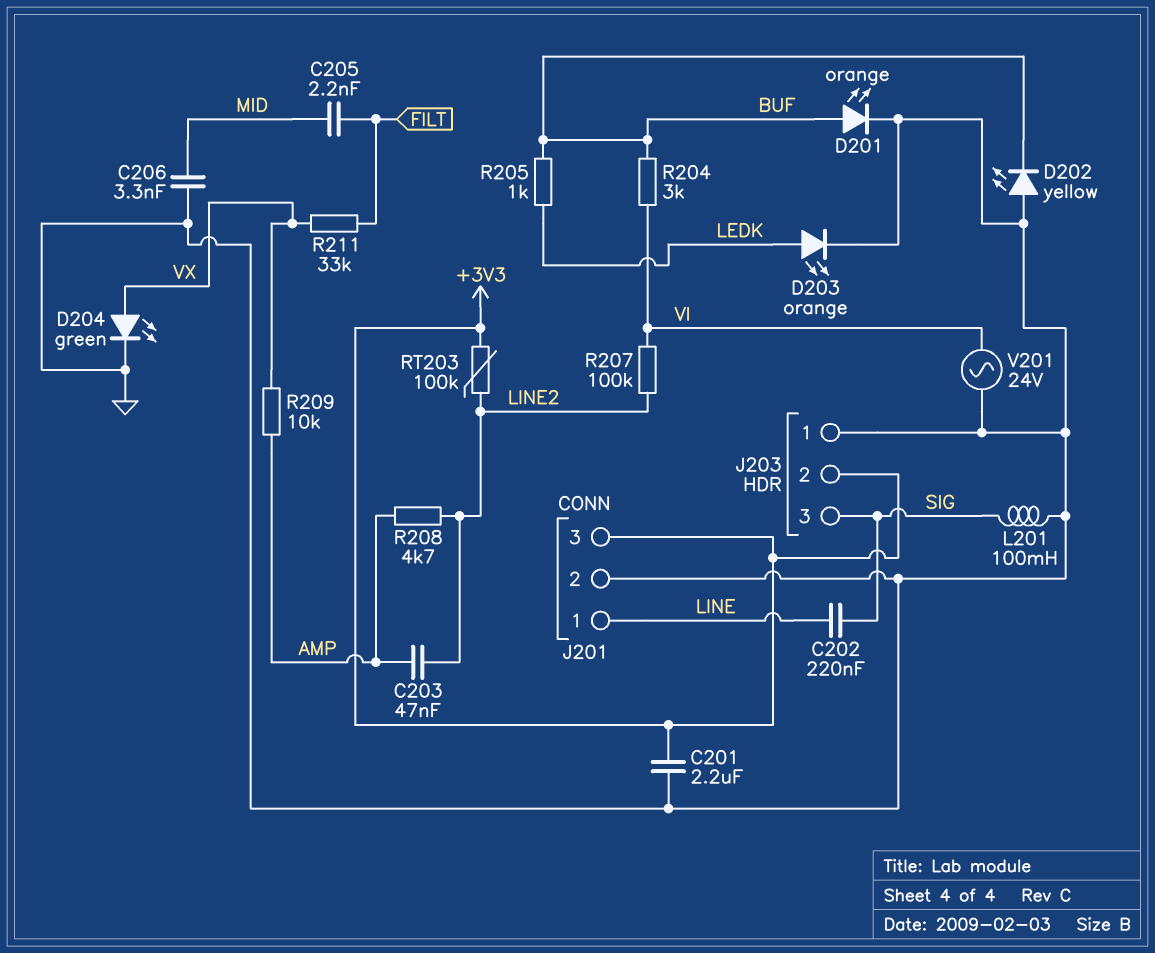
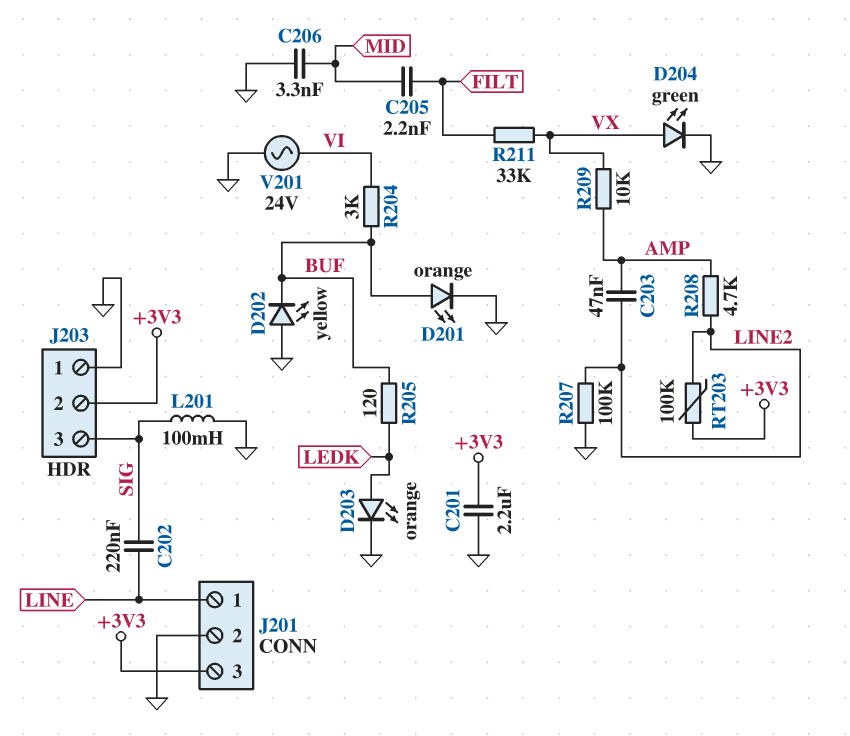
R205: 1k (BUF, LEDK) -> 120 (BUF, LEDK)
R207: 100k (LINE2, VI) -> 100k (GND, LINE2)

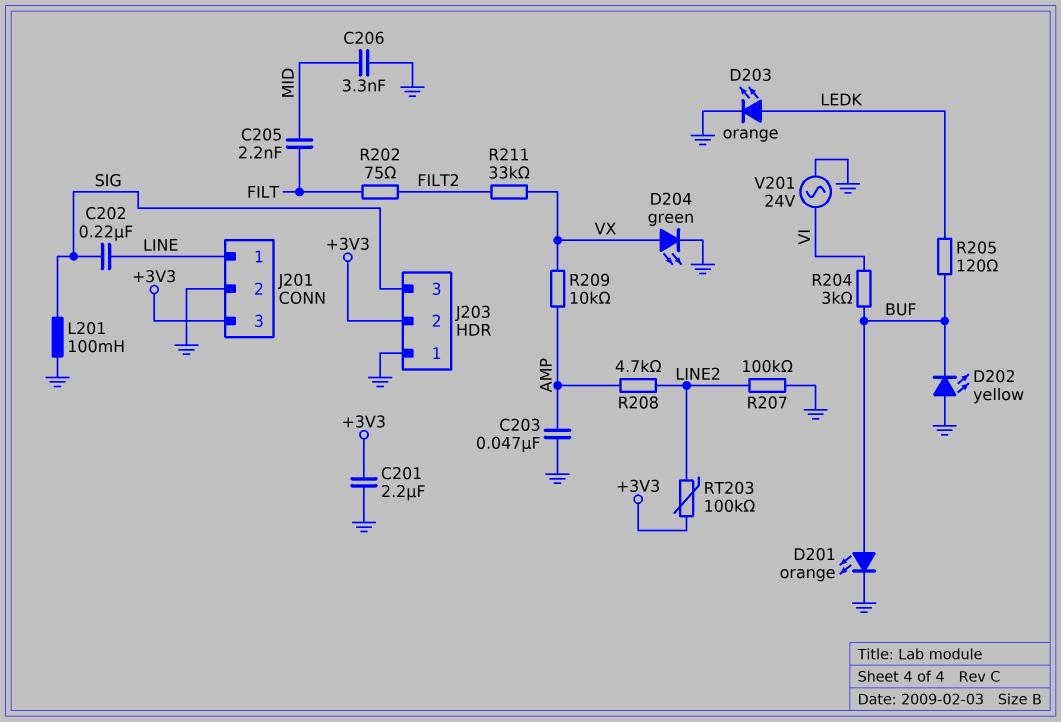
C203: 47nF (AMP, LINE2) -> 47nF (AMP, GND)
R202: none -> 75 (FILT, FILT2)
R211: 33k (FILT, VX) -> 33k (FILT2, VX)

